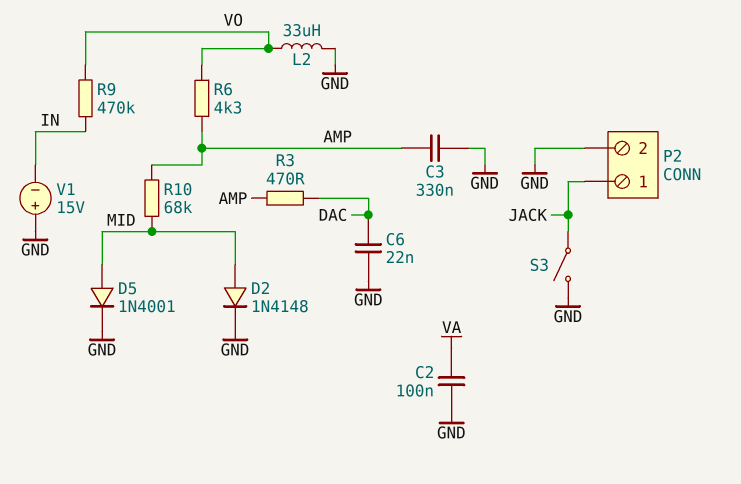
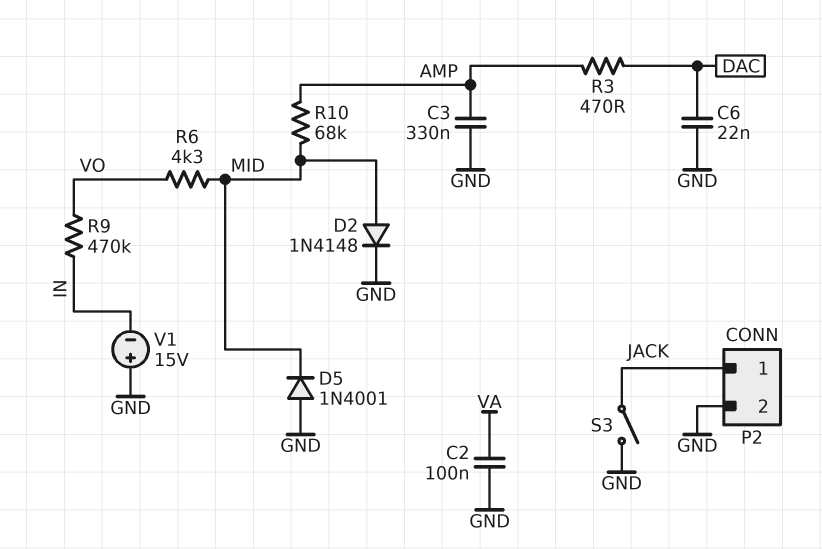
D5: diode 1N4001 (A MID, K GND) -> diode 1N4001 (A GND, K MID)
L2: 33uH (GND, VO) -> none
R6: 4.3k (AMP, VO) -> 4.3k (MID, VO)

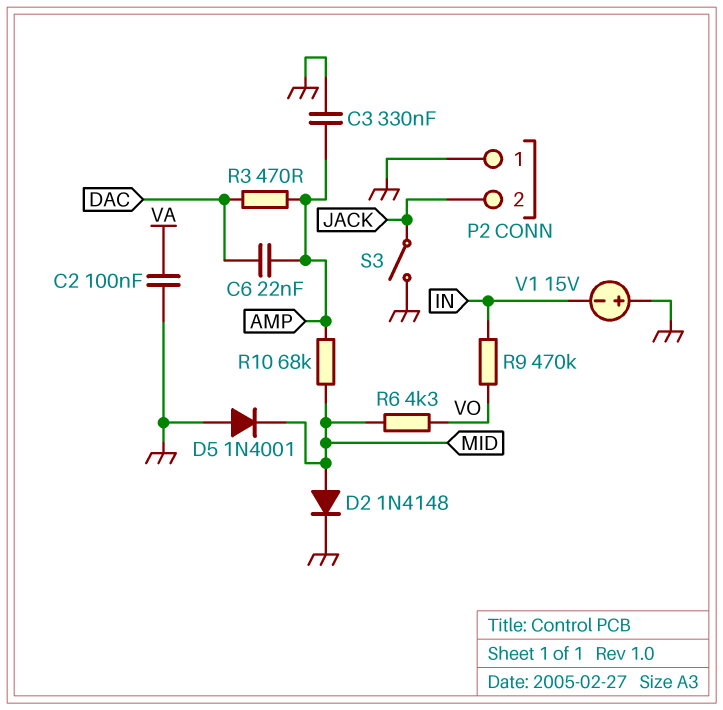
C6: 22nF (DAC, GND) -> 22nF (AMP, DAC)
P2 pin 1: JACK -> GND
P2 pin 2: GND -> JACK

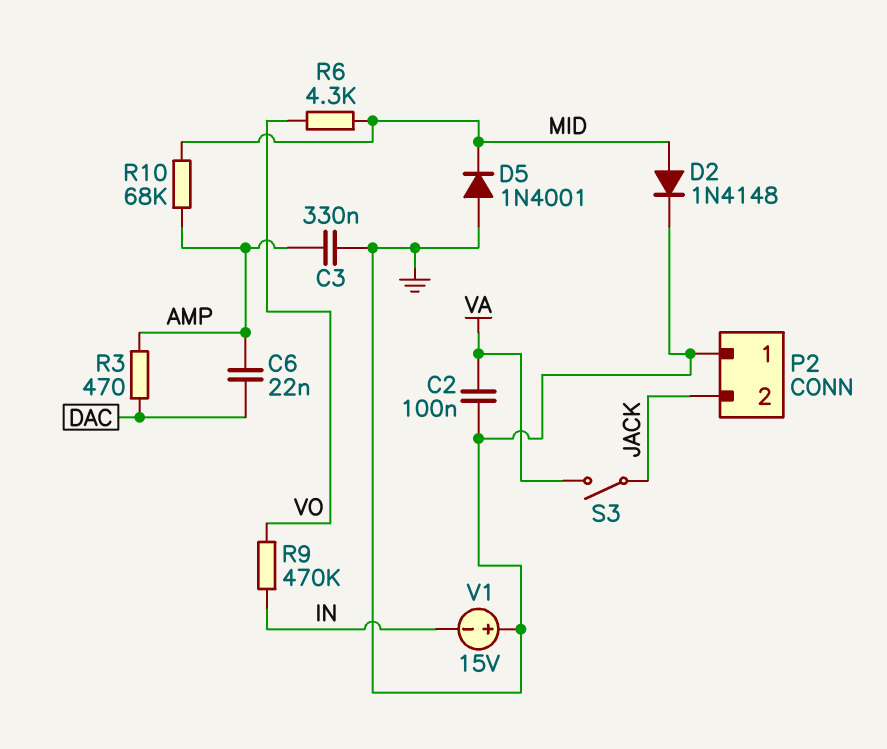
S3: switch (GND, JACK) -> switch (JACK, VA)

